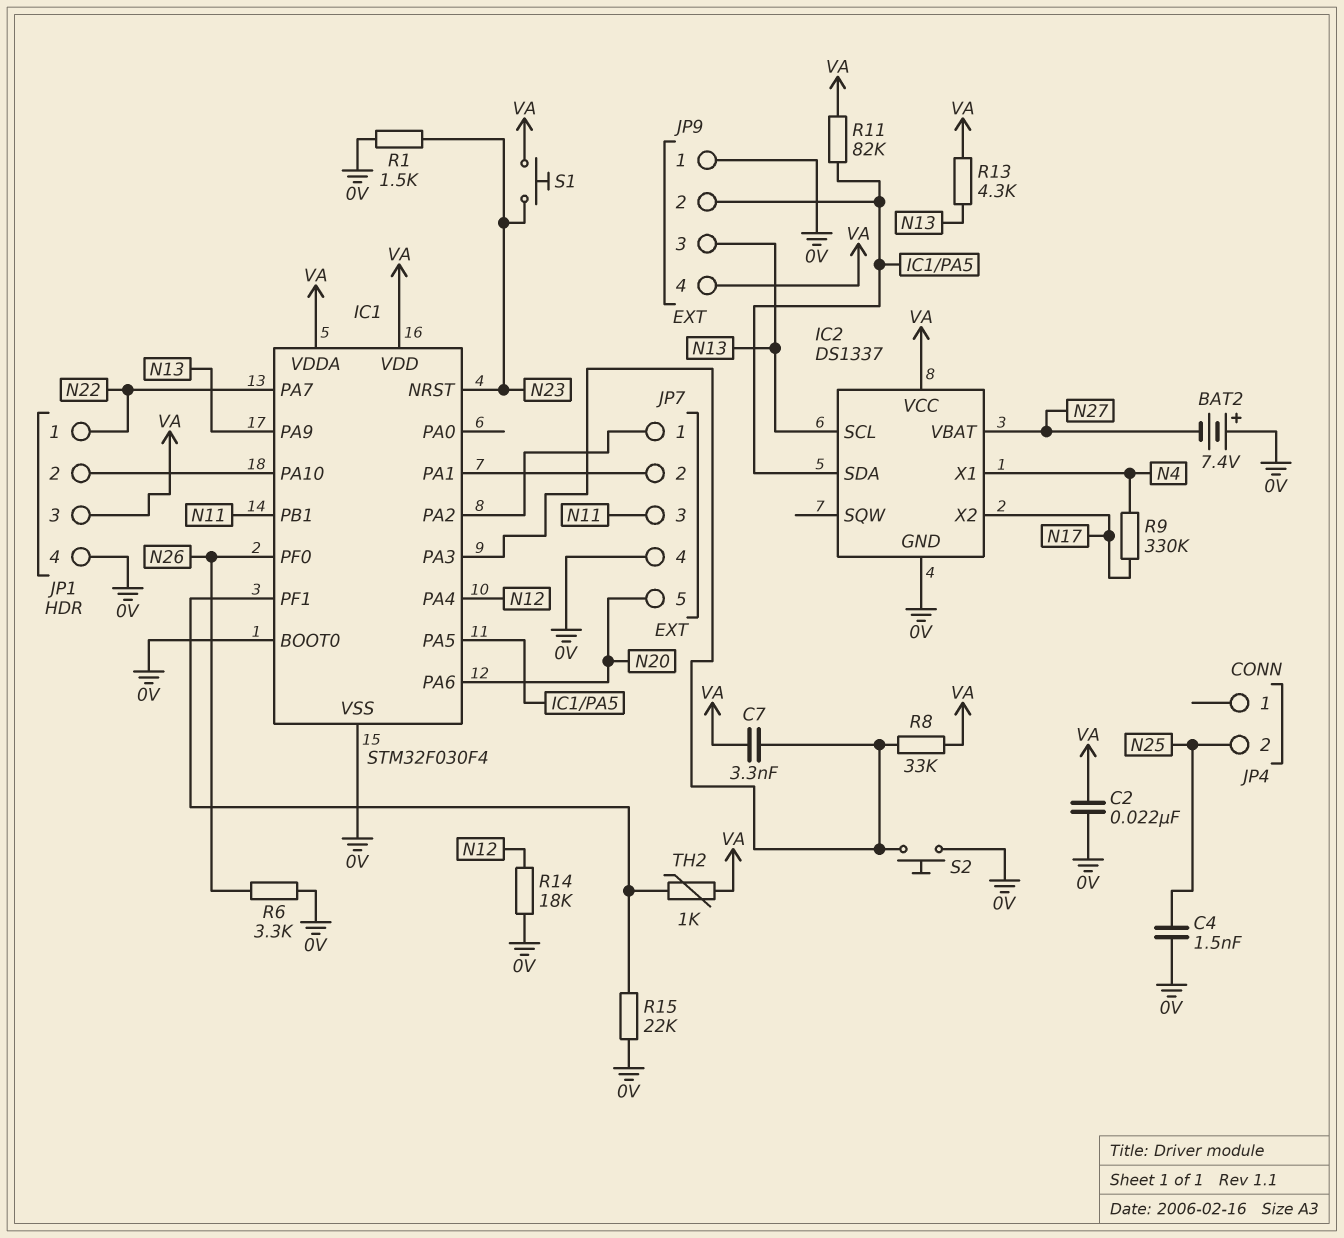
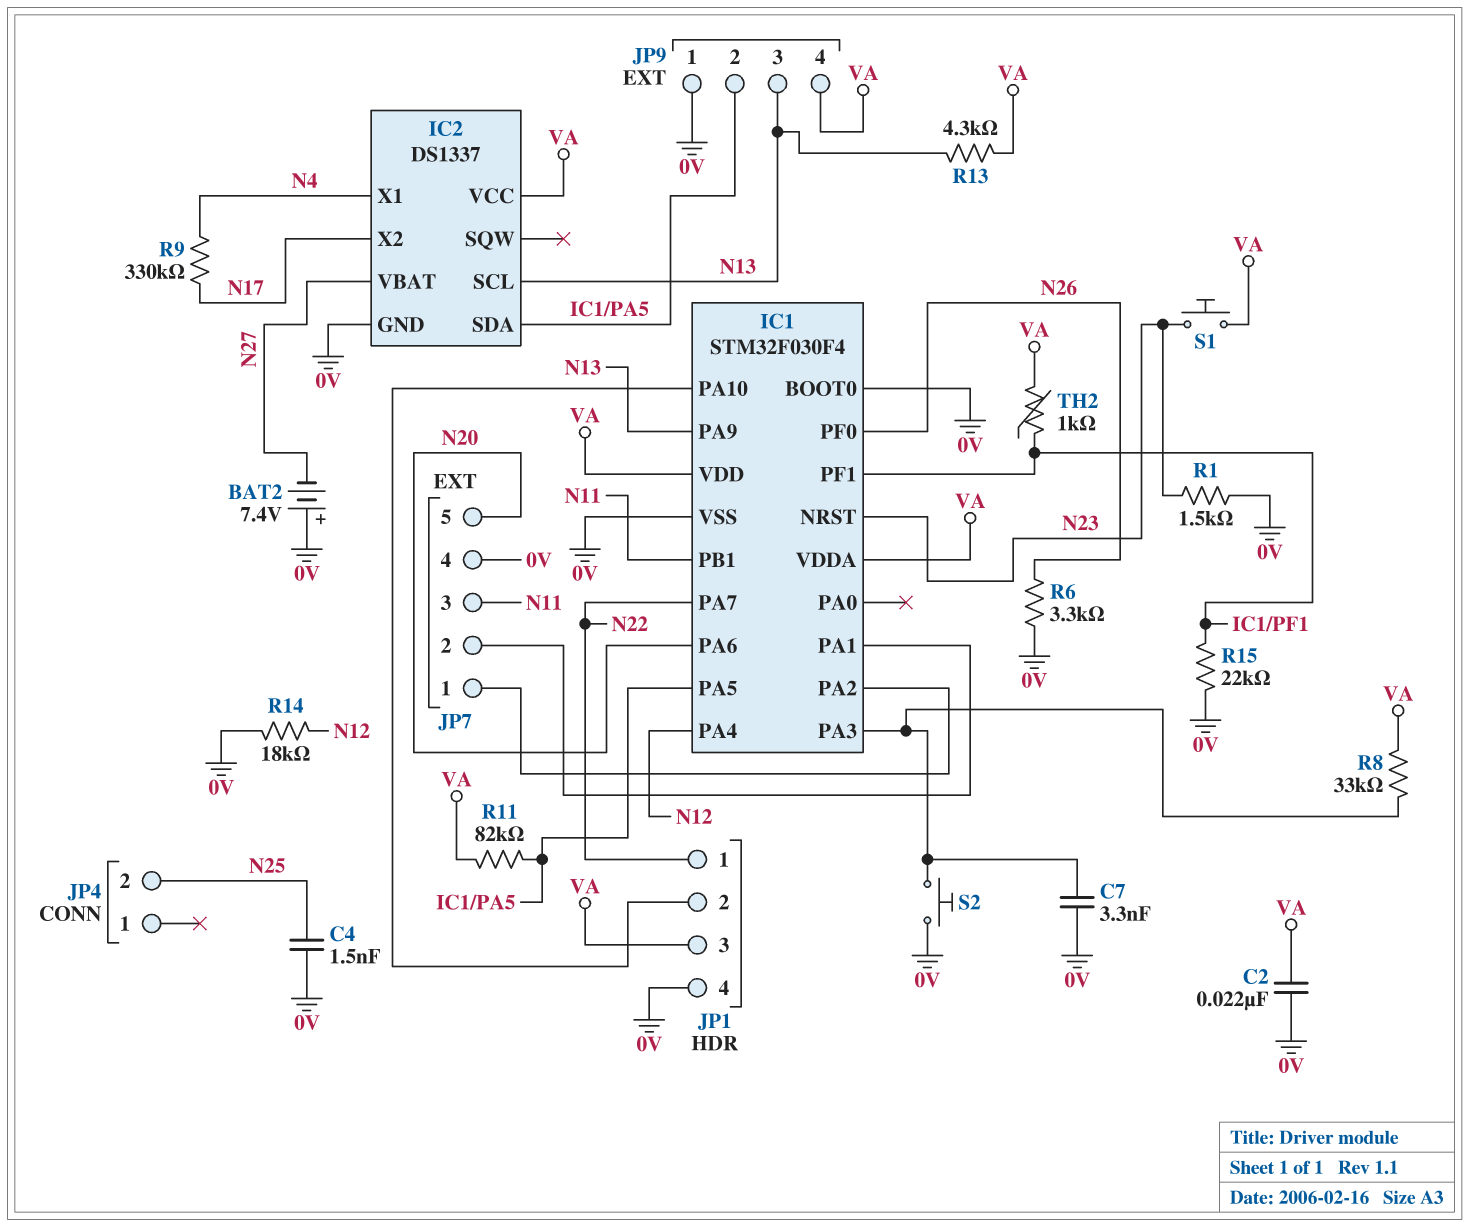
C7: 3.3nF (IC1/PA3, VA) -> 3.3nF (0V, IC1/PA3)

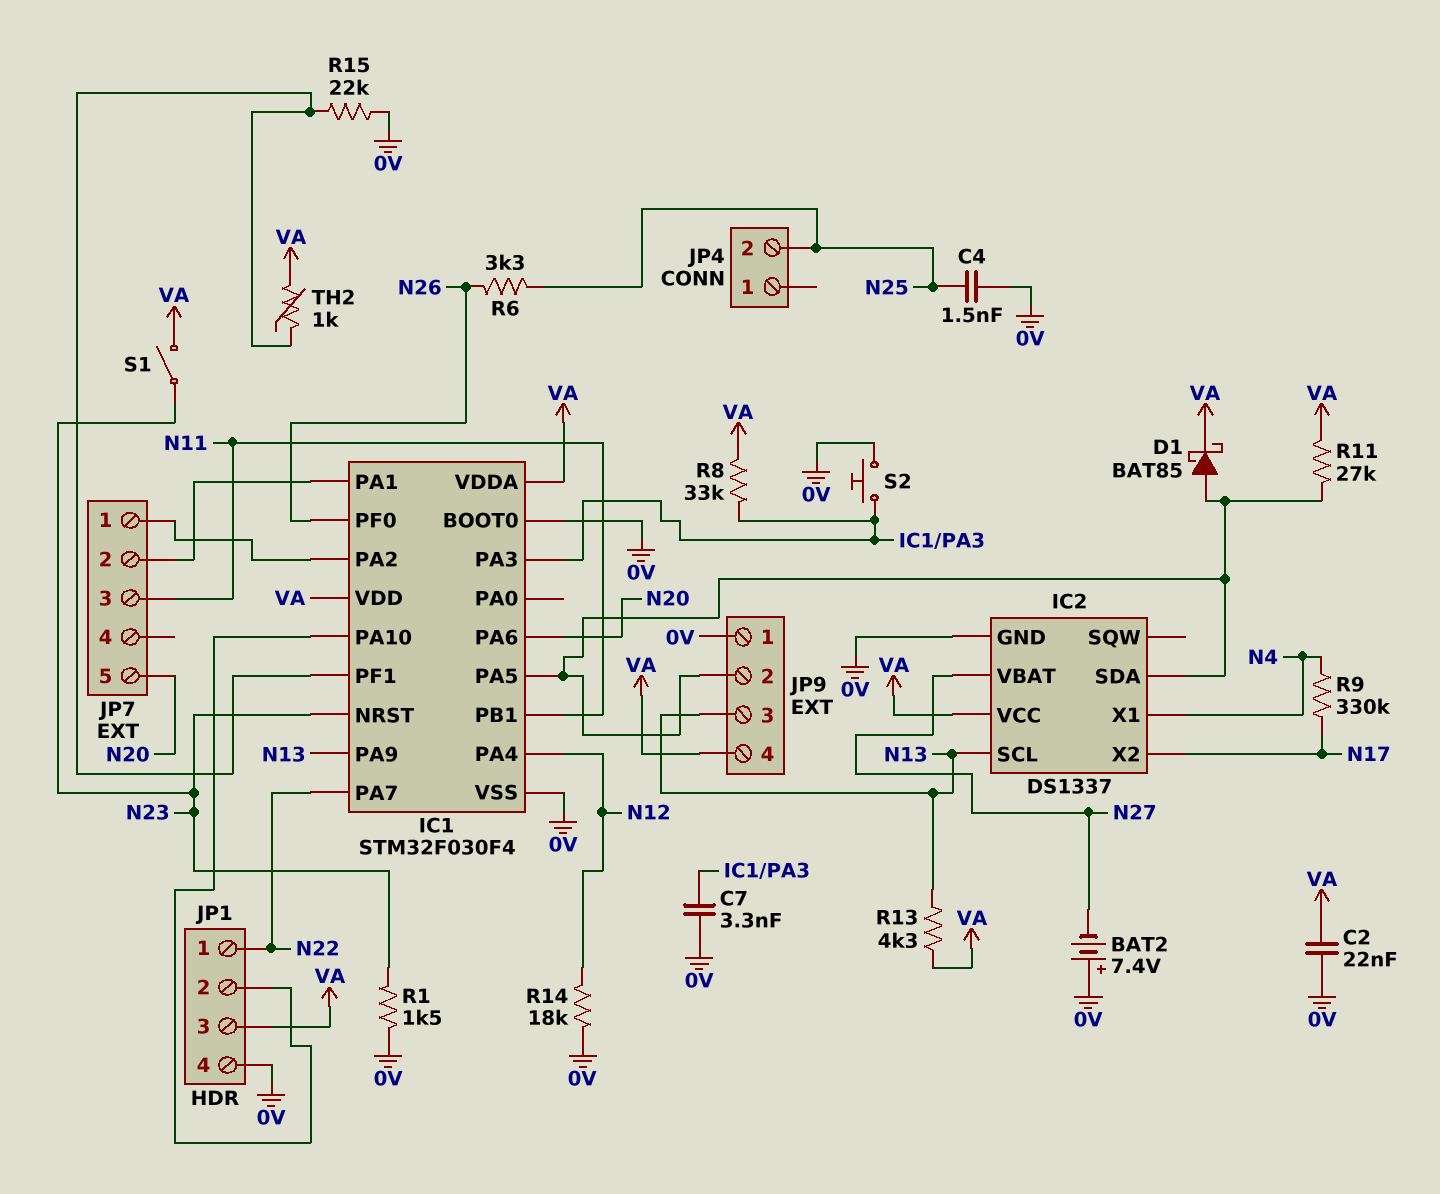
D1: none -> schottky BAT85 (A IC1/PA5, K VA)
JP7 pin 4: 0V -> none
R6: 3.3k (0V, N26) -> 3.3k (N25, N26)
R11: 82k (IC1/PA5, VA) -> 27k (IC1/PA5, VA)
S1: button (N23, VA) -> switch (N23, VA)

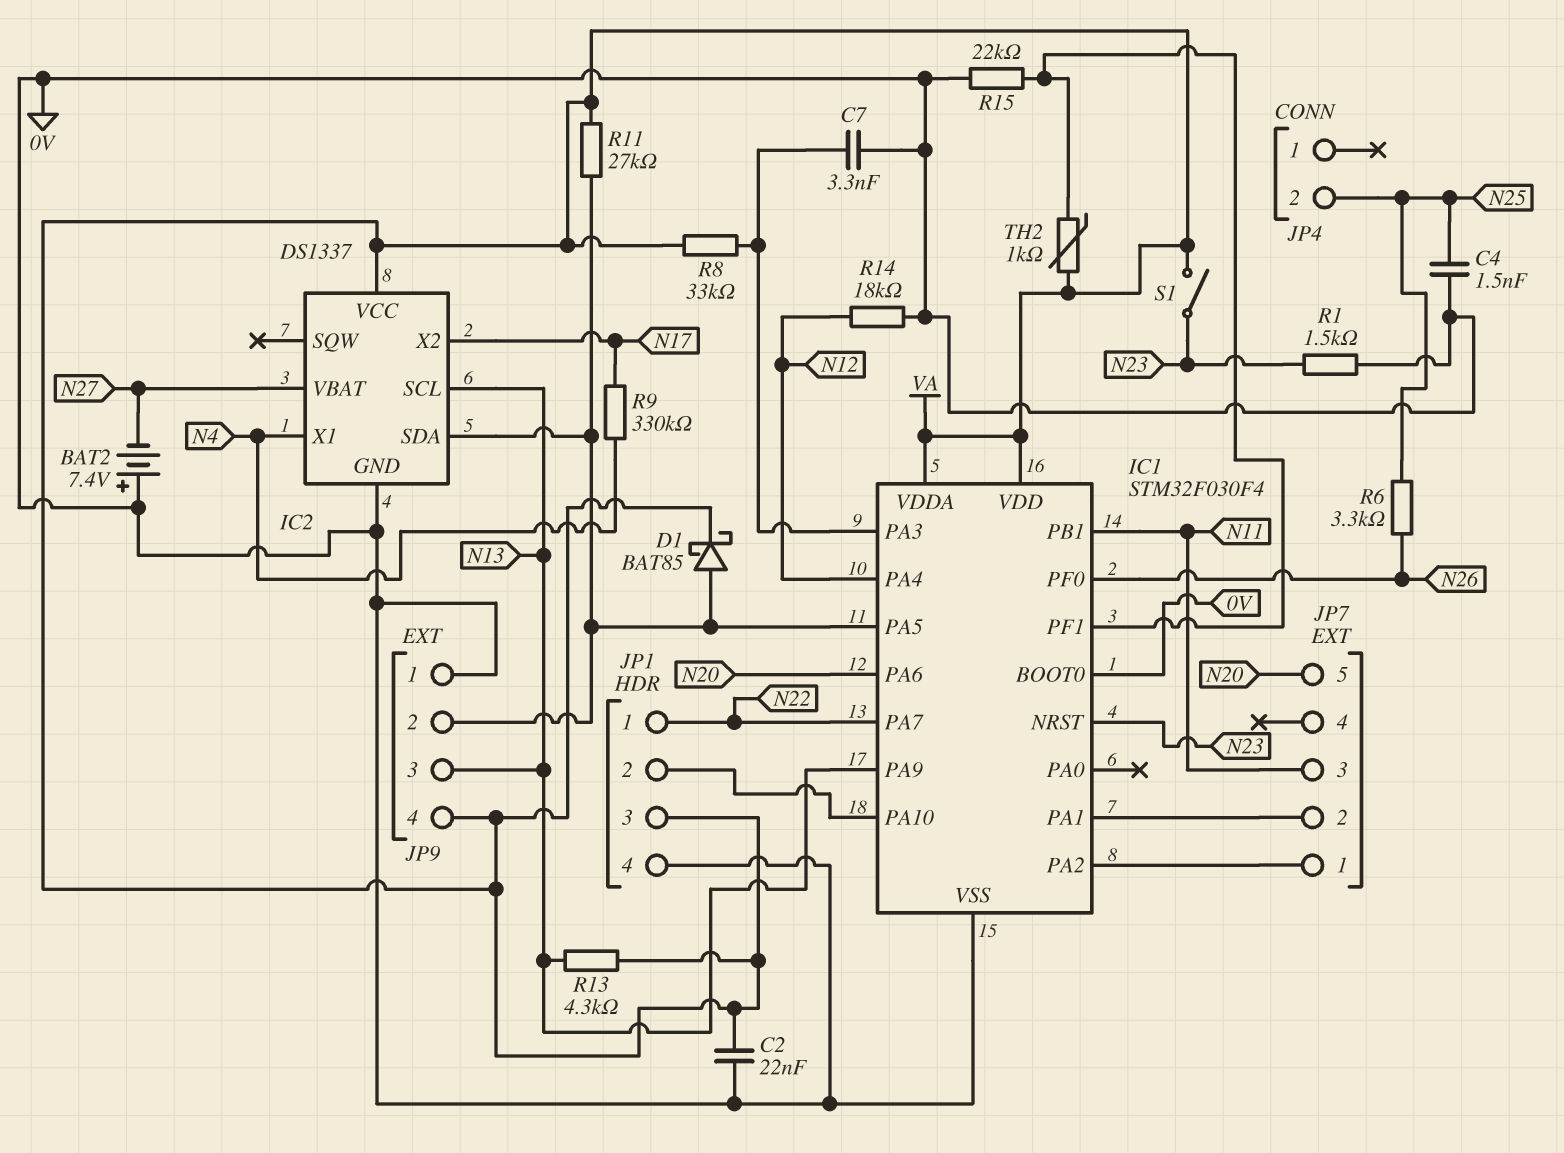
S2: button (0V, IC1/PA3) -> none

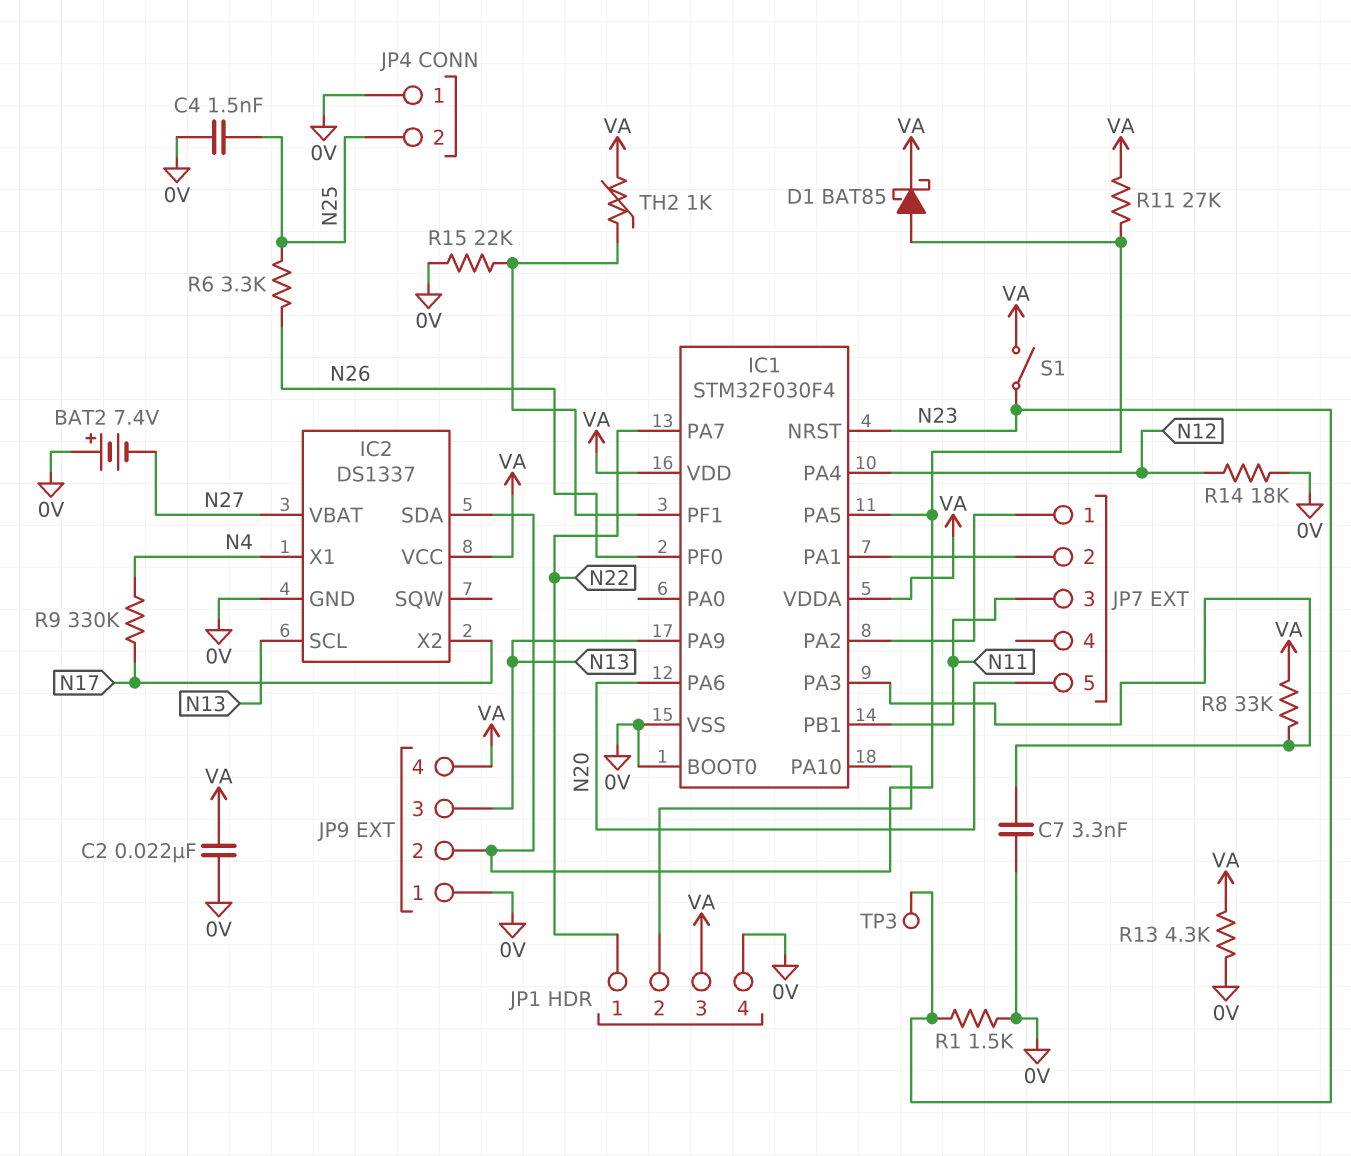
JP4 pin 1: none -> 0V
R13: 4.3k (N13, VA) -> 4.3k (0V, VA)
TP3: none -> test point (N23)

